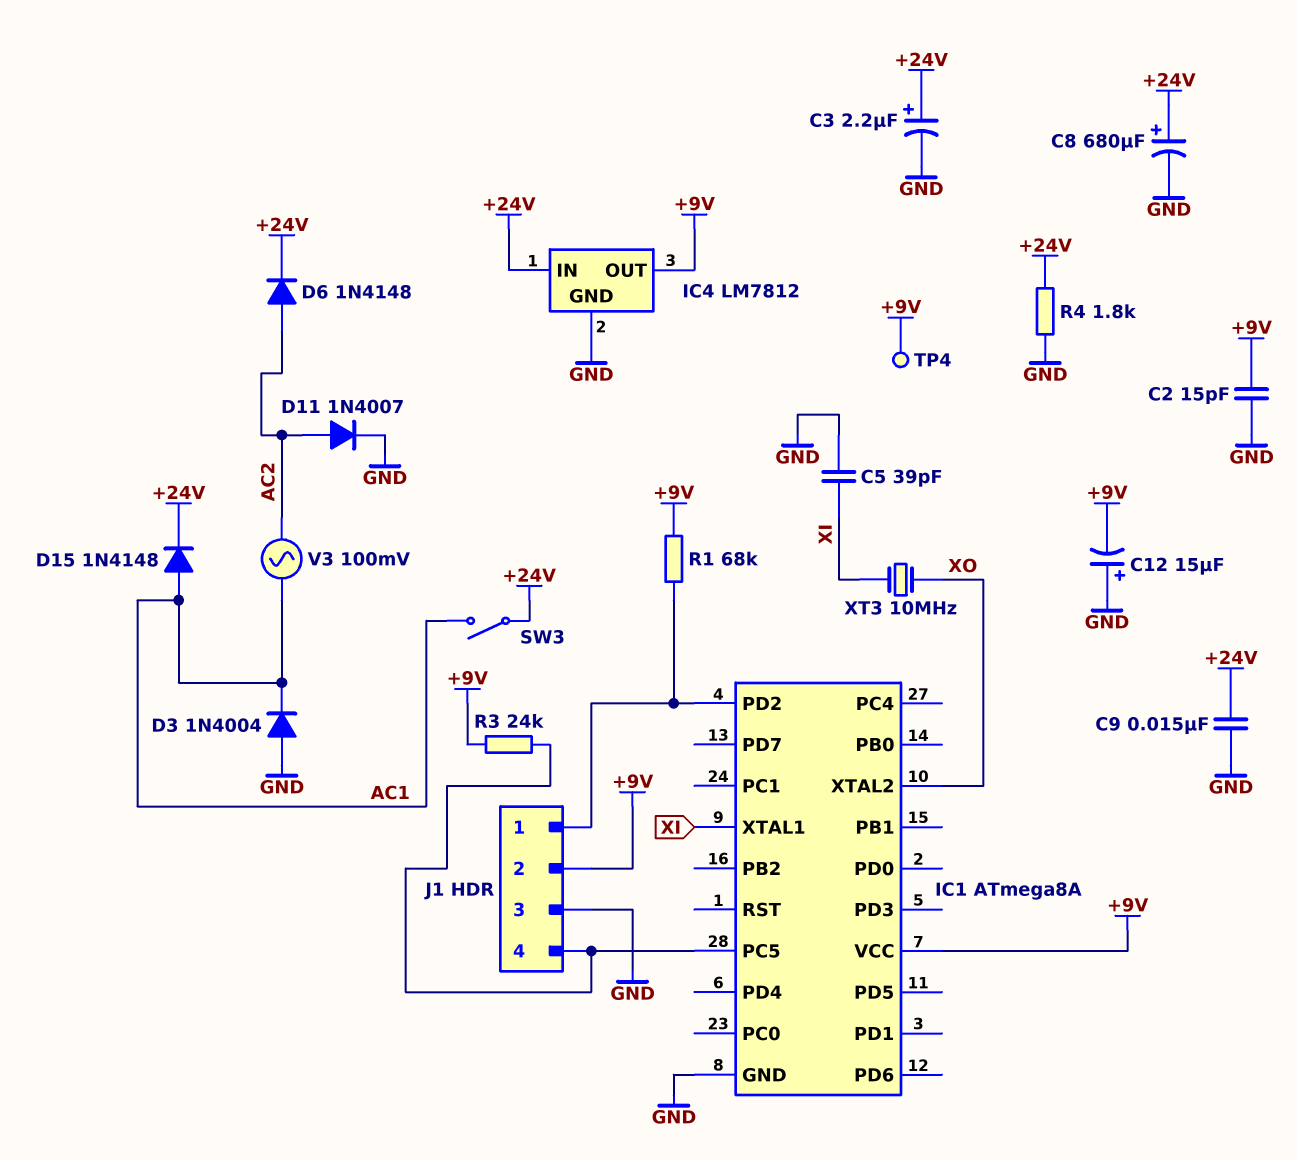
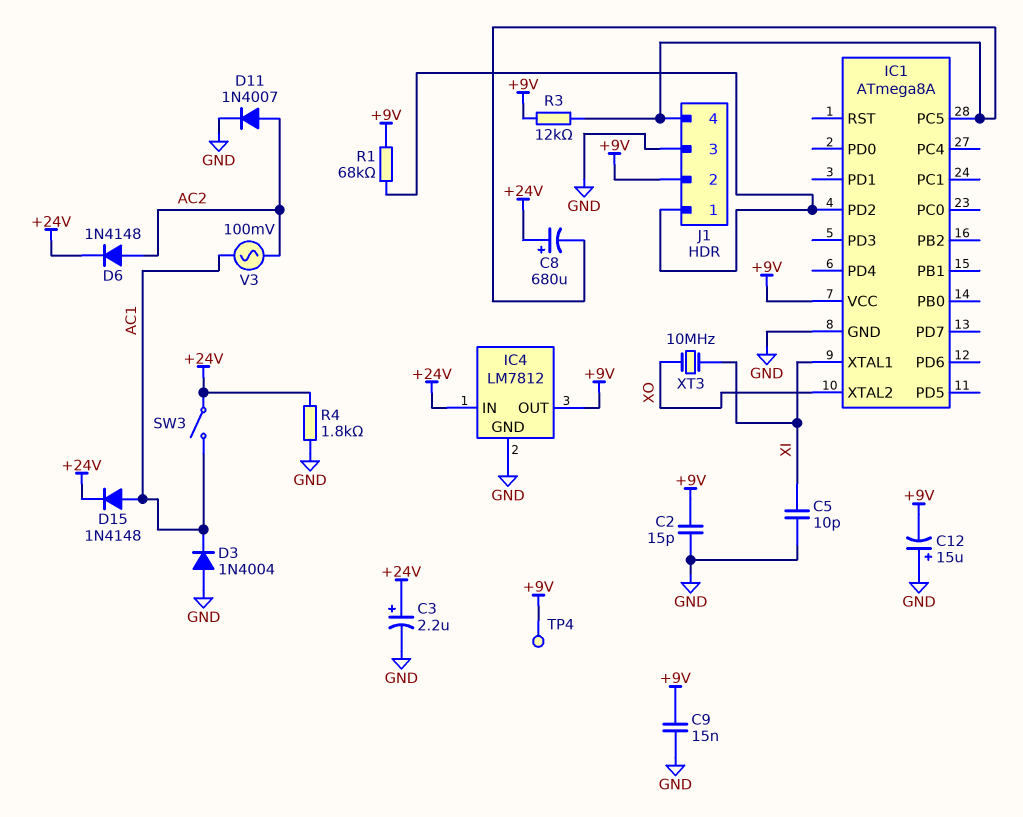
C5: 39pF (GND, XI) -> 10pF (GND, XI)
C8: 680uF (plus +24V, minus GND) -> 680uF (plus +24V, minus IC1/PC5)
C9: 15nF (+24V, GND) -> 15nF (+9V, GND)
R3: 24k (+9V, IC1/PC5) -> 12k (+9V, IC1/PC5)

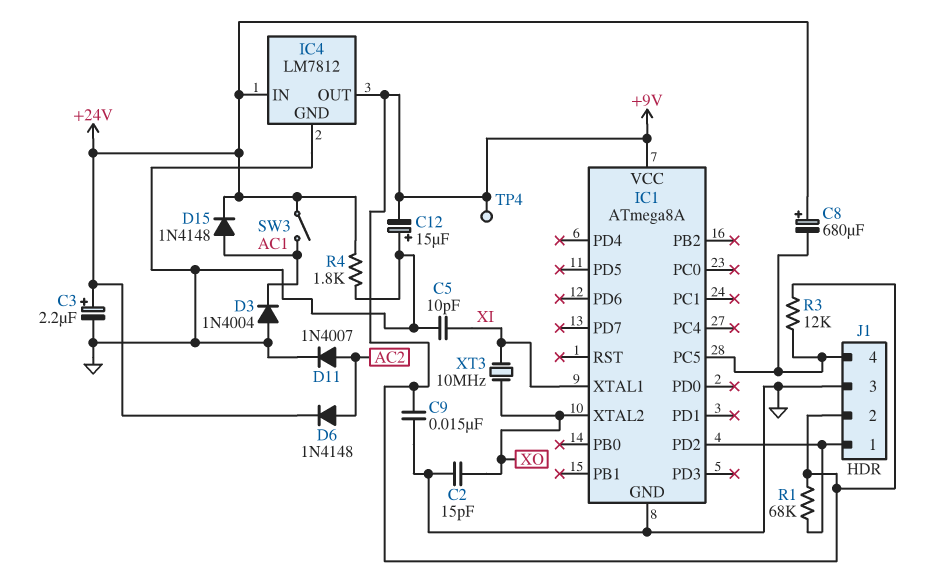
C2: 15pF (+9V, GND) -> 15pF (GND, XO)
V3: AC 100mV (AC1, AC2) -> none

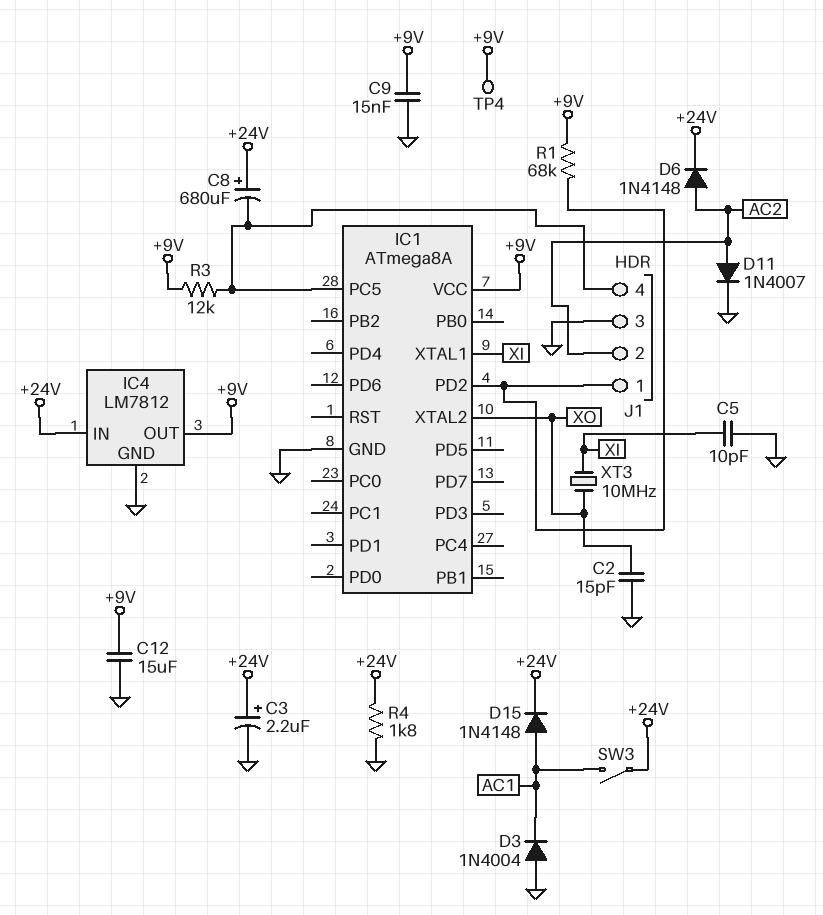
C12: 15uF (plus GND, minus +9V) -> 15uF (+9V, GND)
J1 pin 2: +9V -> AC2

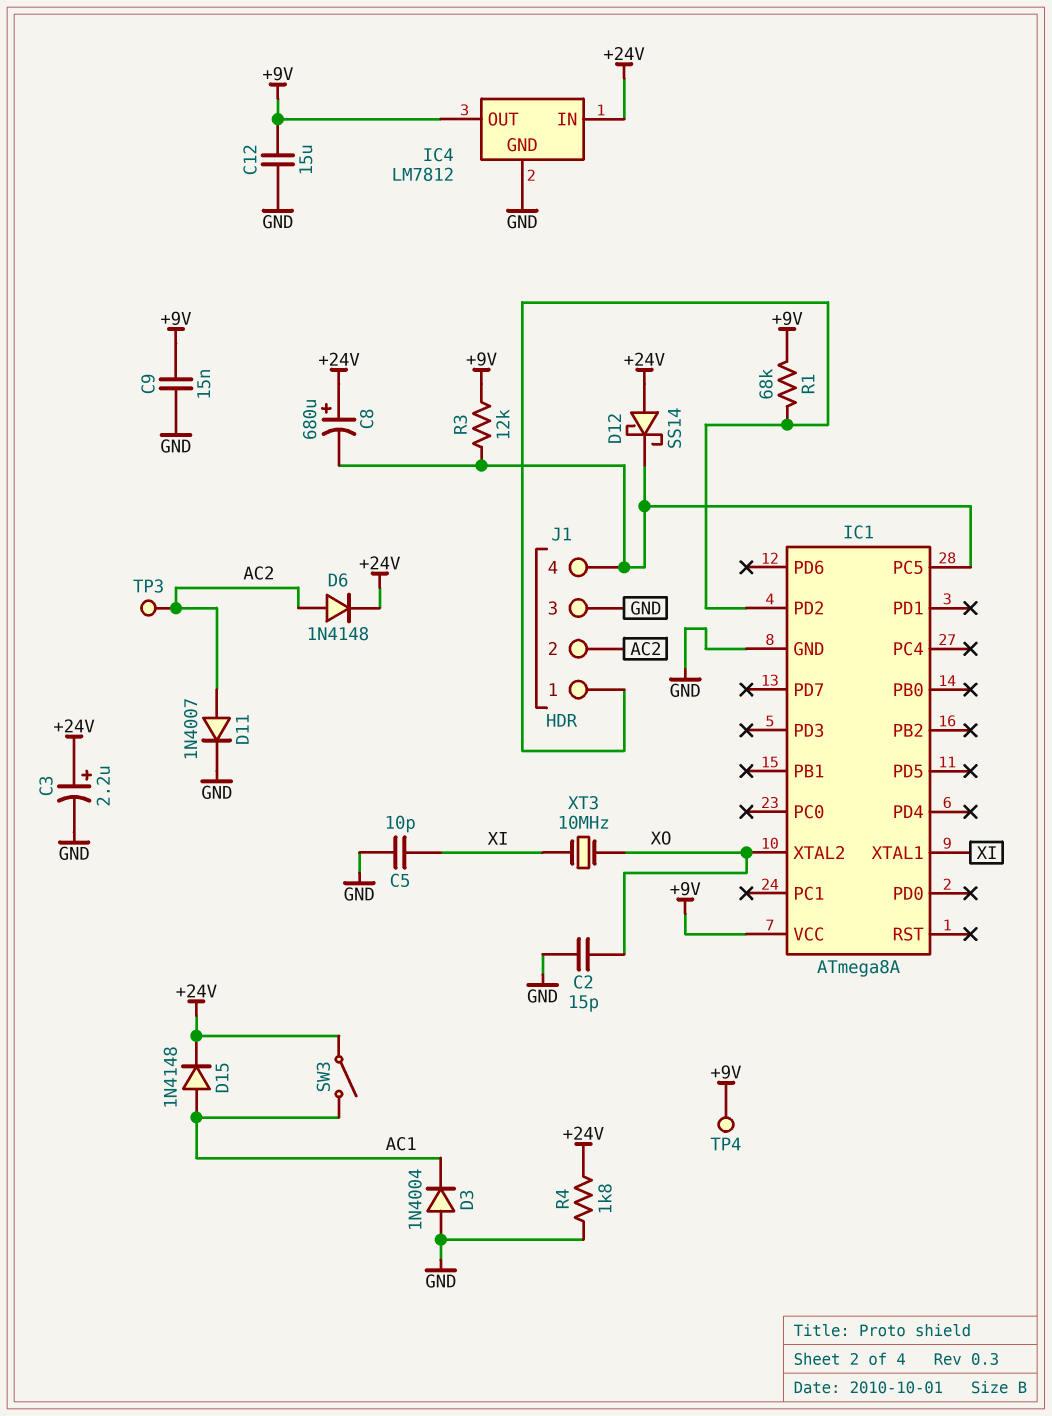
D12: none -> schottky SS14 (A +24V, K IC1/PC5)
TP3: none -> test point (AC2)

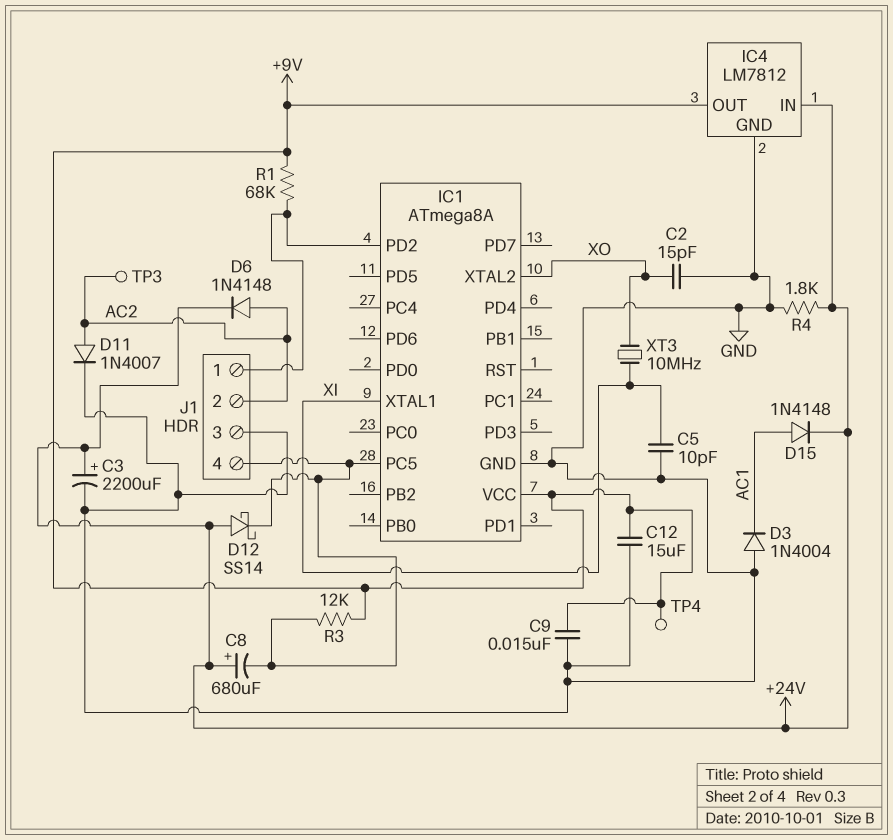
C3: 2.2uF (plus +24V, minus GND) -> 2200uF (plus +24V, minus GND)
SW3: switch (+24V, AC1) -> none

